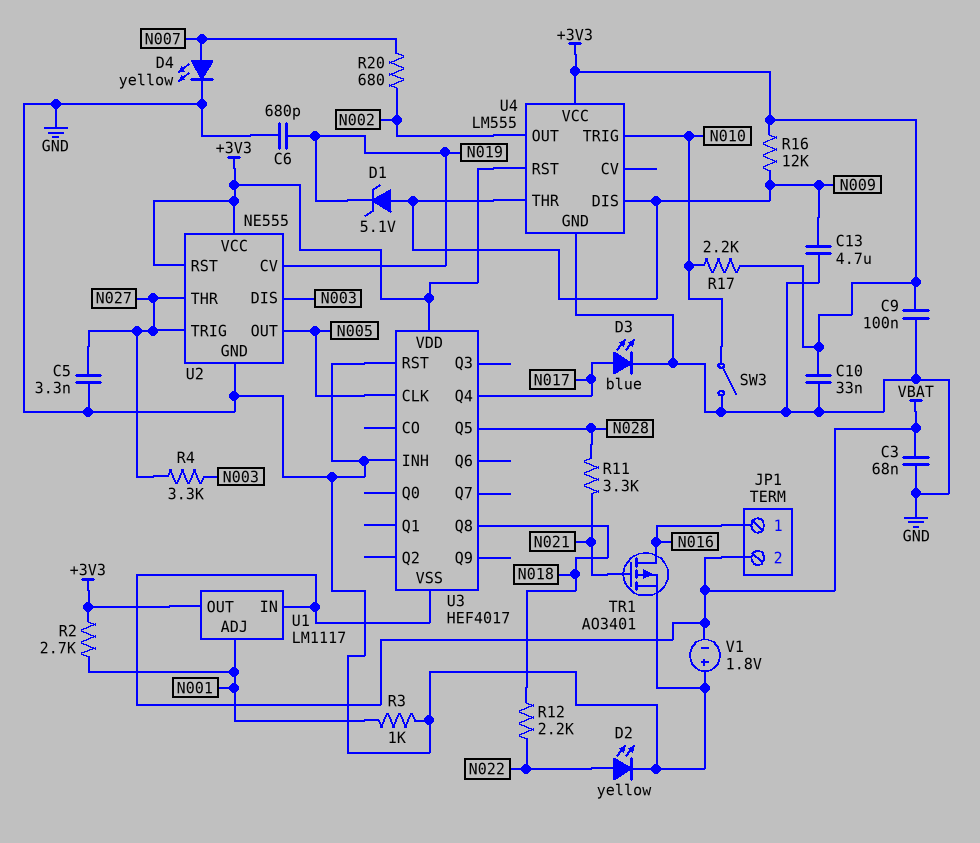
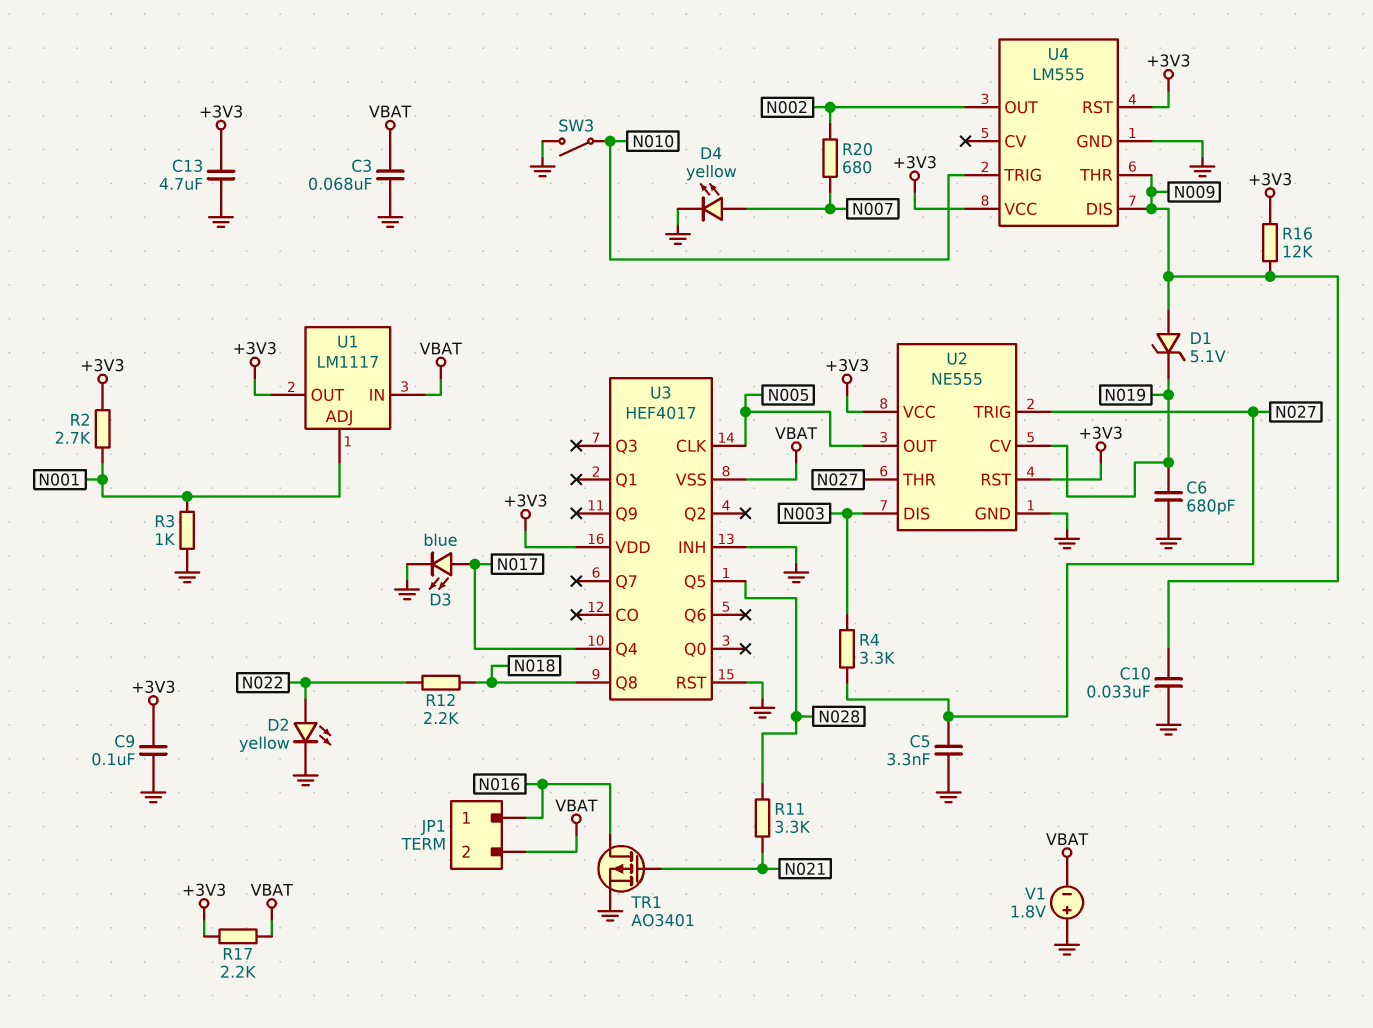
C10: 33nF (+3V3, GND) -> 33nF (GND, N009)
C13: 4.7uF (GND, N009) -> 4.7uF (+3V3, GND)
R17: 2.2k (+3V3, N010) -> 2.2k (+3V3, VBAT)

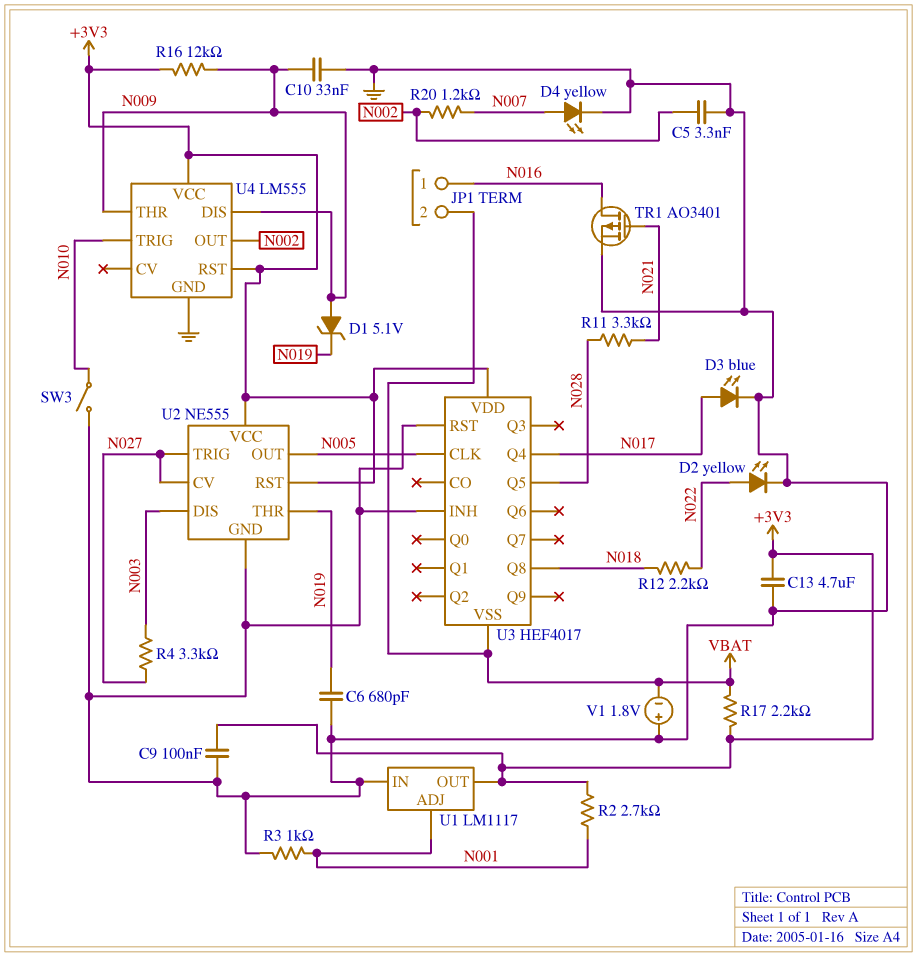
C3: 68nF (GND, VBAT) -> none
C5: 3.3nF (GND, N027) -> 3.3nF (GND, N002)
R20: 680 (N002, N007) -> 1.2k (N002, N007)
U1 pin IN: VBAT -> GND
U2 pin CV: N019 -> N027
U2 pin THR: N027 -> N019

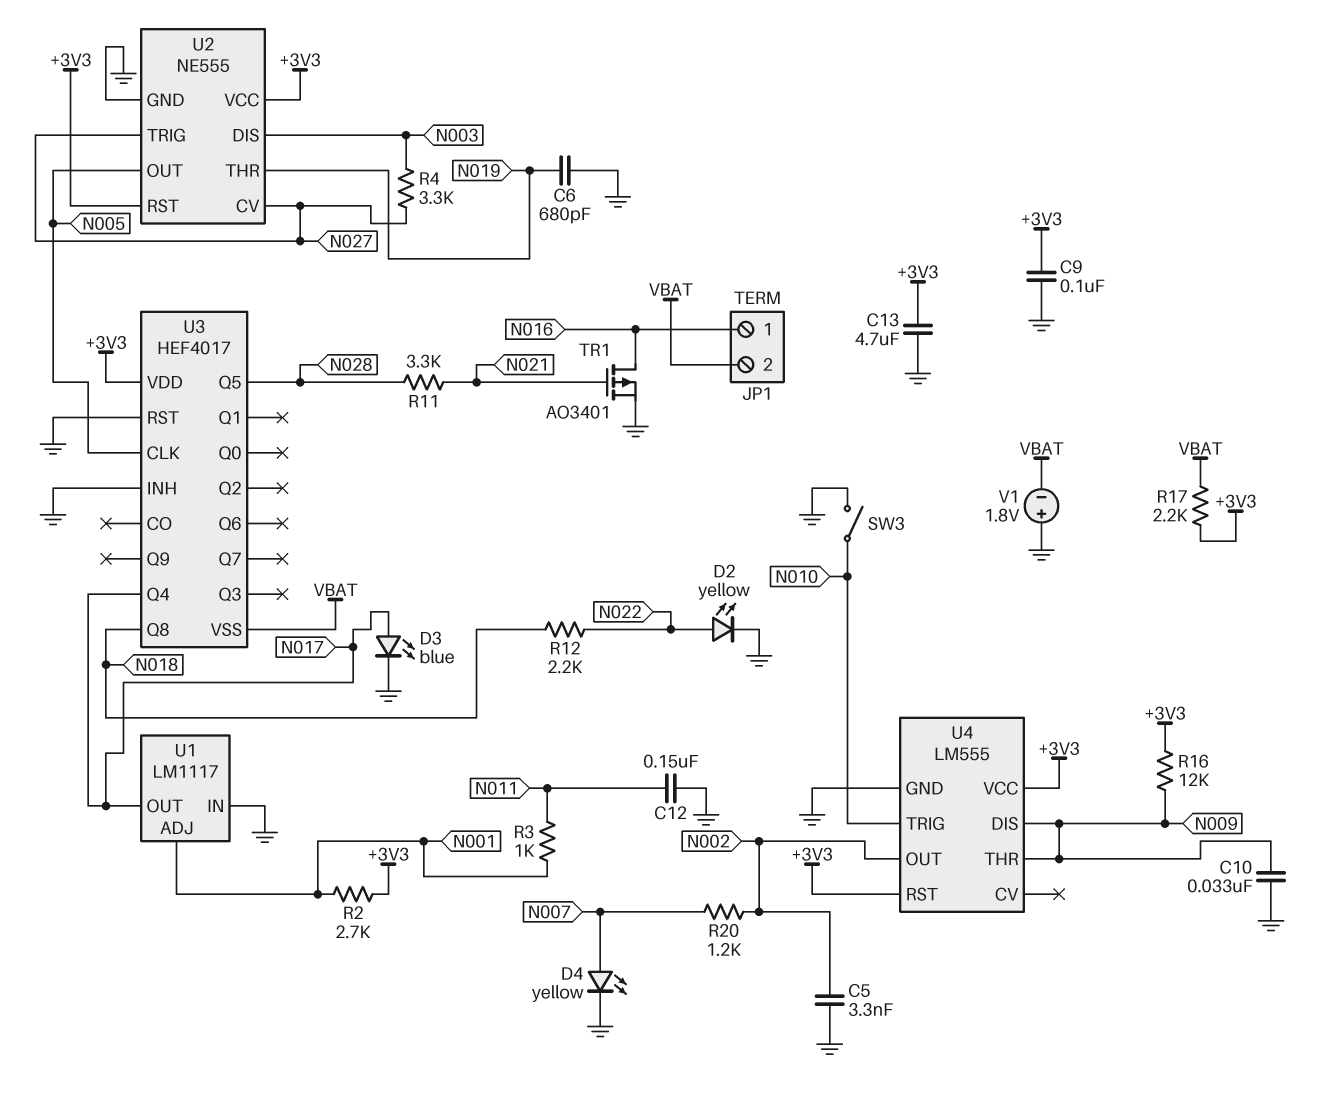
C12: none -> 150nF (GND, N011)
D1: zener 5.1V (A N009, K N019) -> none
R3: 1k (GND, N001) -> 1k (N001, N011)
U1 pin OUT: +3V3 -> N017

